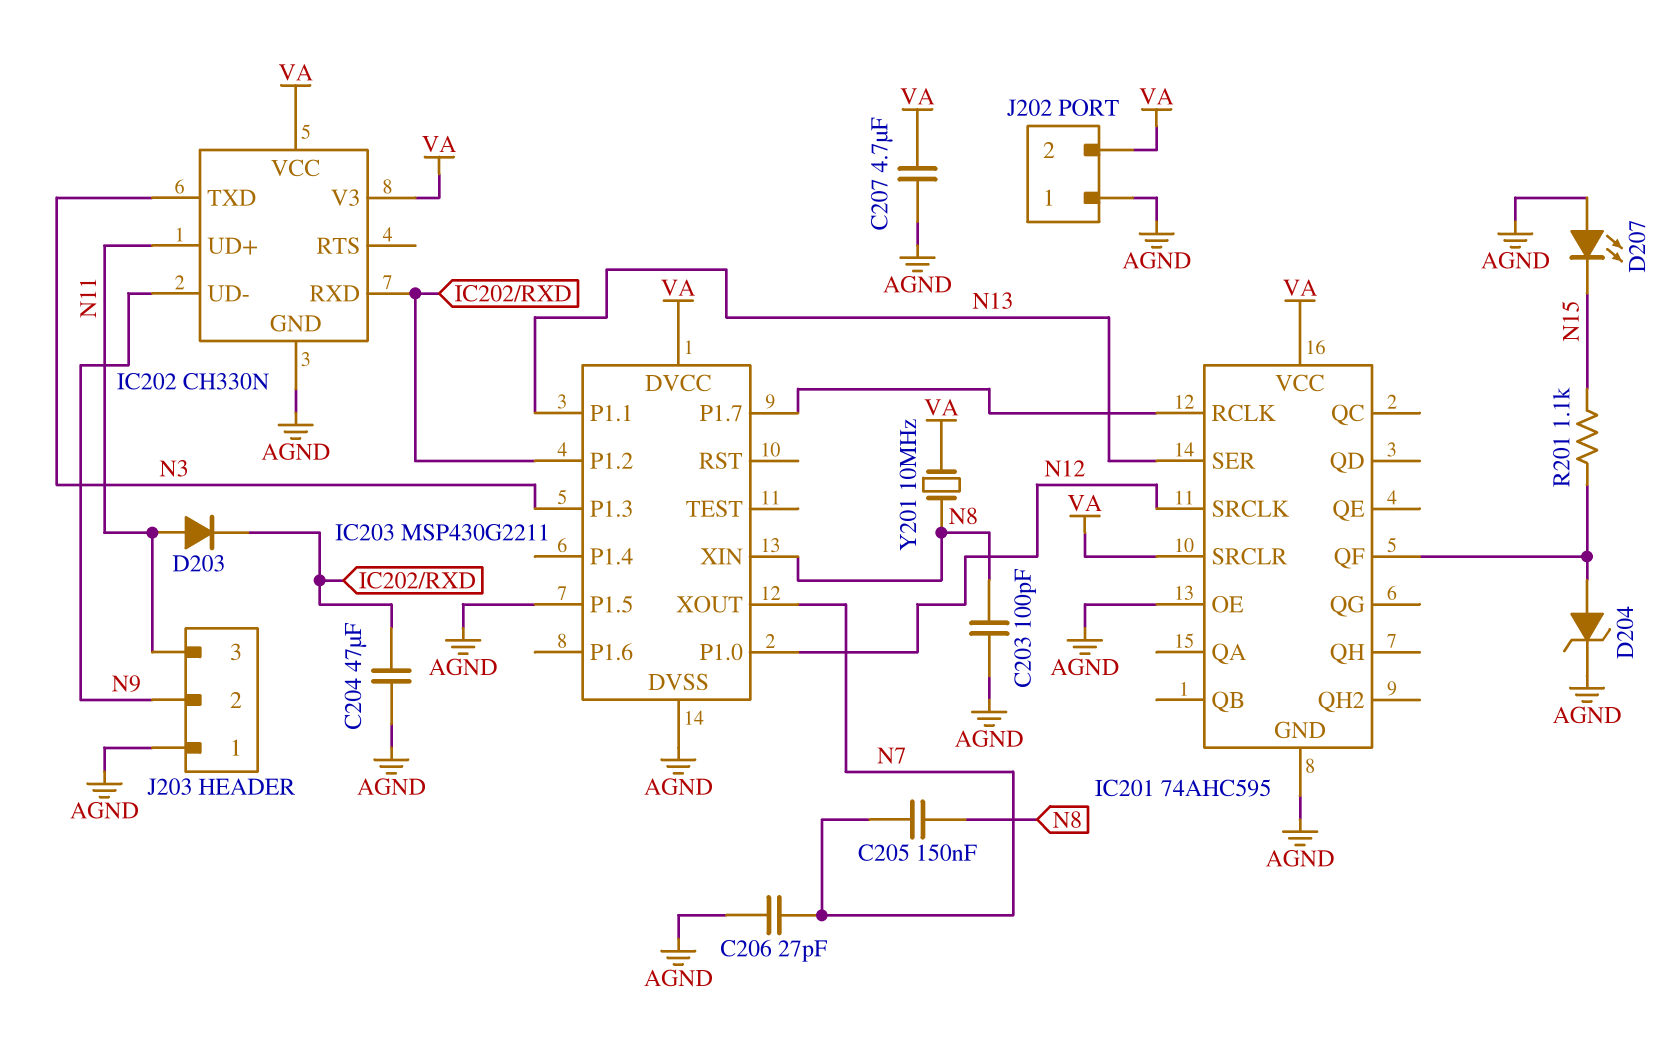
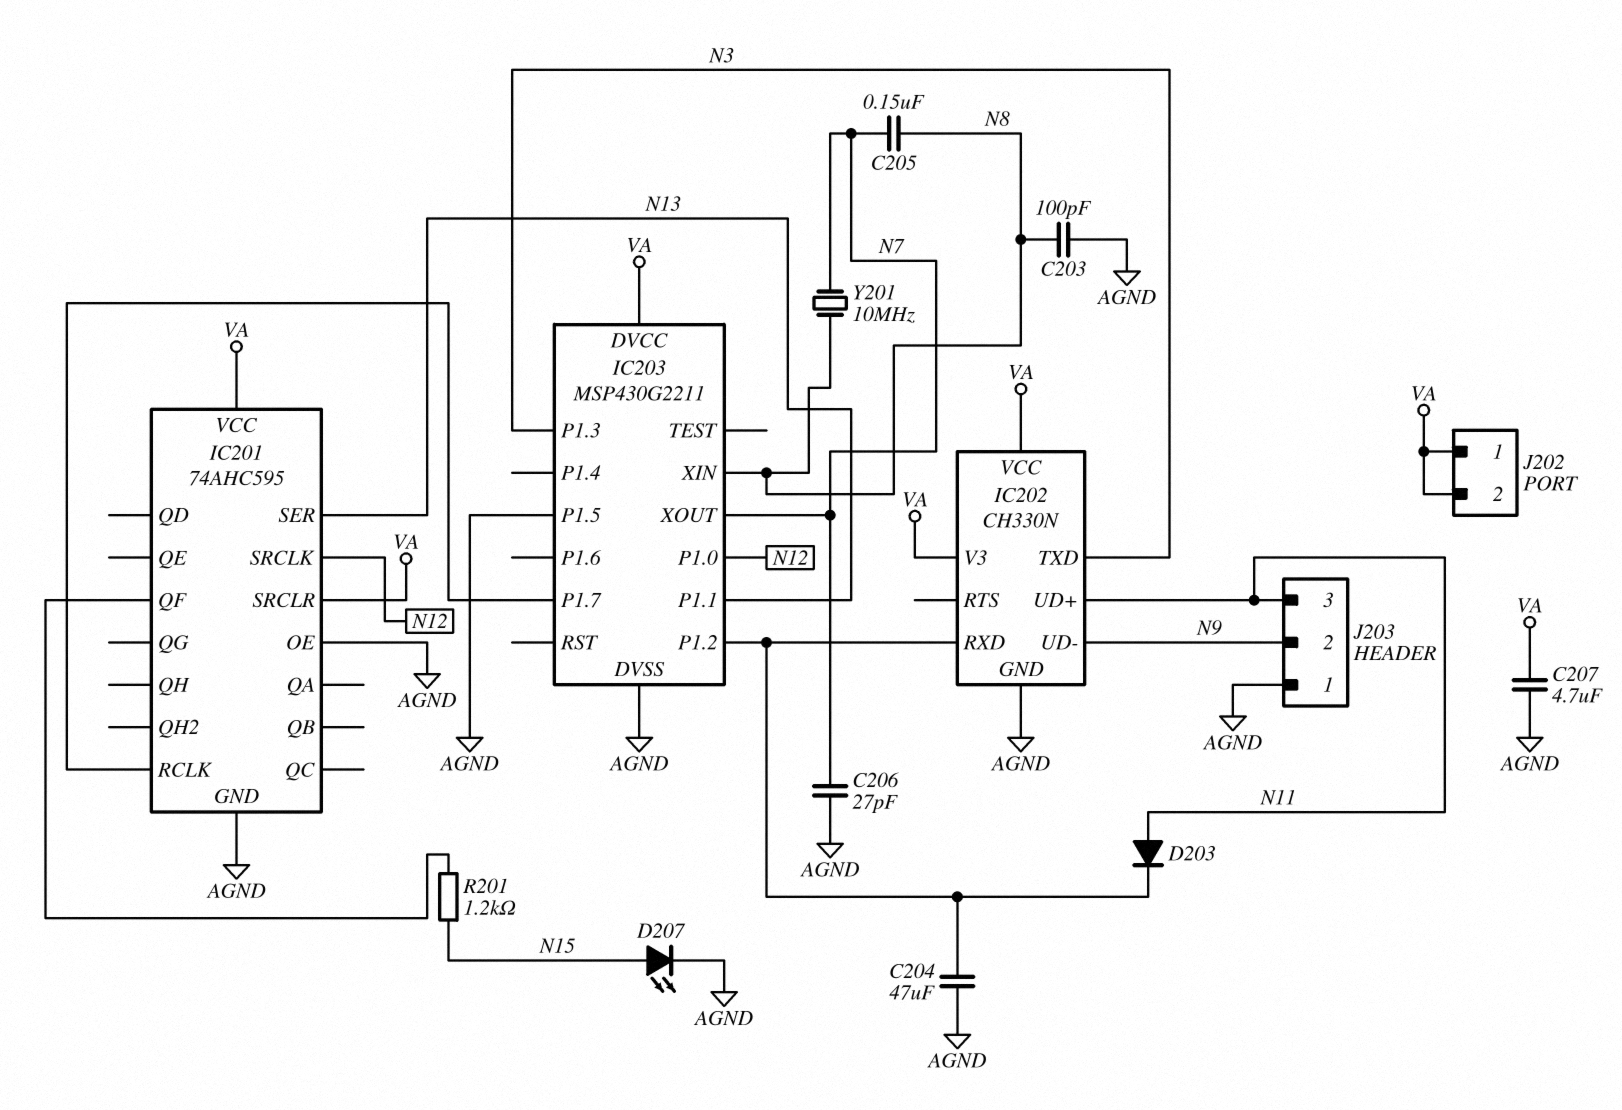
D204: zener (A IC201/QF, K AGND) -> none
D207: LED (A AGND, K N15) -> LED (A N15, K AGND)
J202 pin 1: AGND -> VA
R201: 1.1k (IC201/QF, N15) -> 1.2k (IC201/QF, N15)
Y201: 10MHz (N8, VA) -> 10MHz (N7, N8)

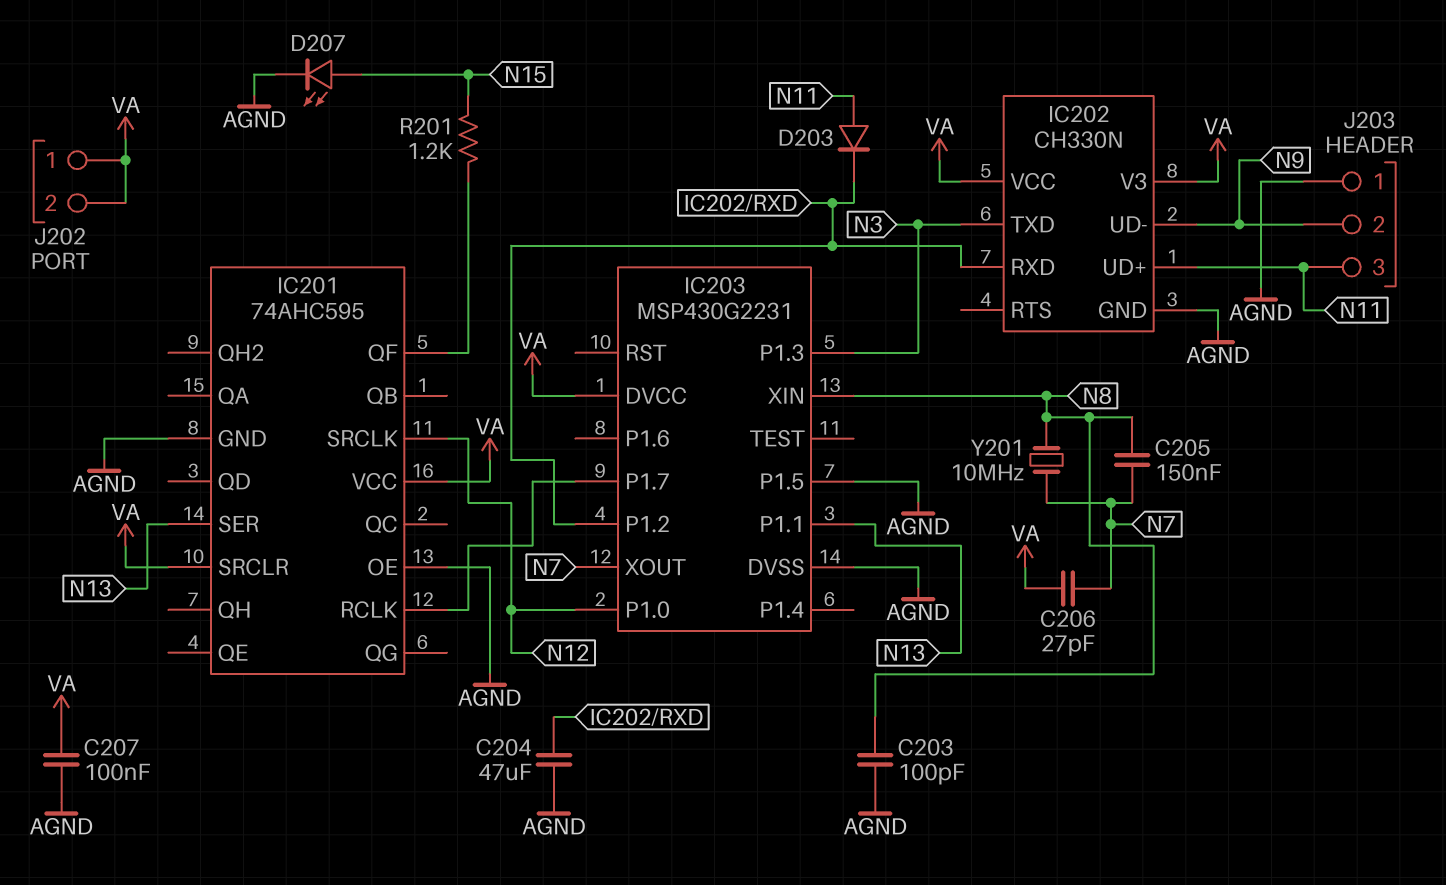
C206: 27pF (AGND, N7) -> 27pF (N7, VA)
C207: 4.7uF (AGND, VA) -> 100nF (AGND, VA)
IC203: MSP430G2211 -> MSP430G2231

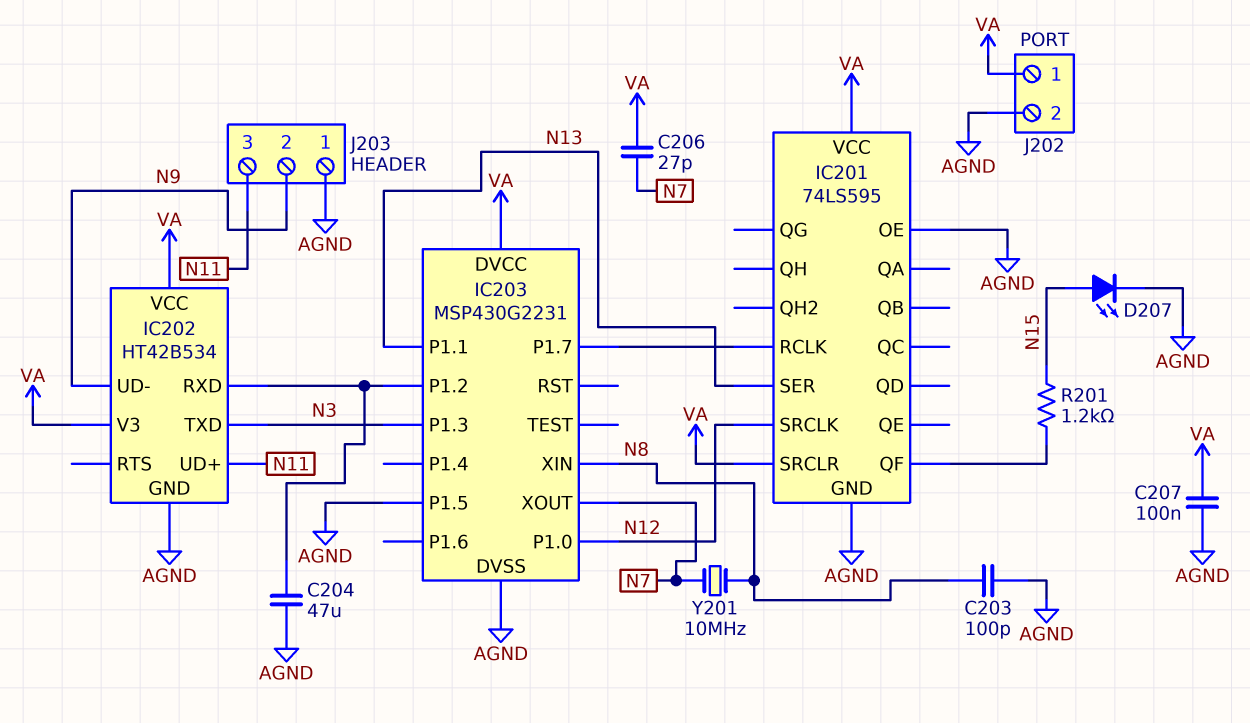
C205: 150nF (N7, N8) -> none
D203: diode (A N11, K IC202/RXD) -> none
IC201: 74AHC595 -> 74LS595
IC202: CH330N -> HT42B534
J202 pin 2: VA -> AGND

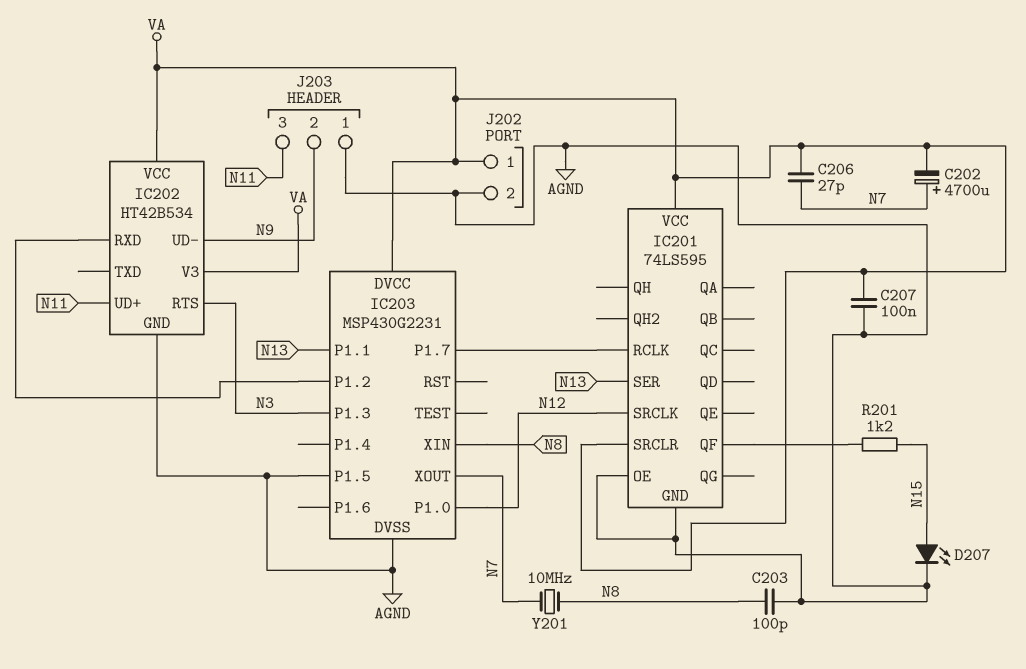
C202: none -> 4700uF (plus N7, minus VA)
C204: 47uF (AGND, IC202/RXD) -> none
IC202 pin RTS: none -> N3
IC202 pin TXD: N3 -> none

